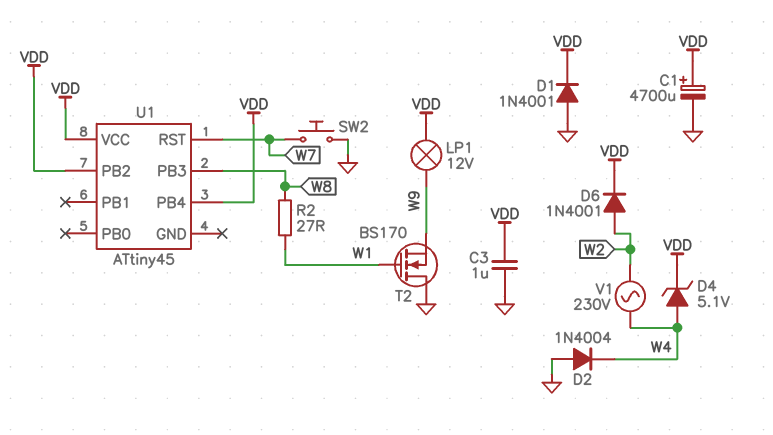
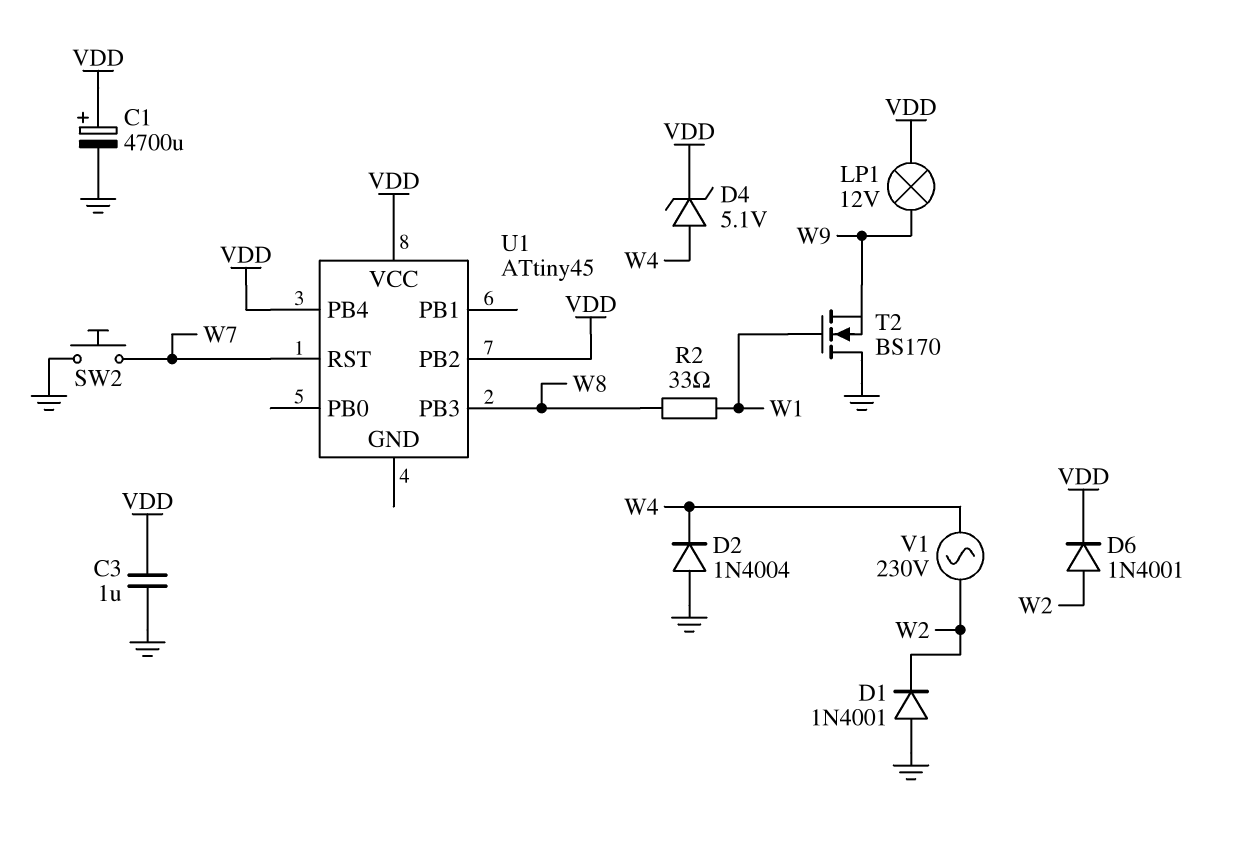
D1: diode 1N4001 (A GND, K VDD) -> diode 1N4001 (A GND, K W2)
R2: 27 (W1, W8) -> 33 (W1, W8)

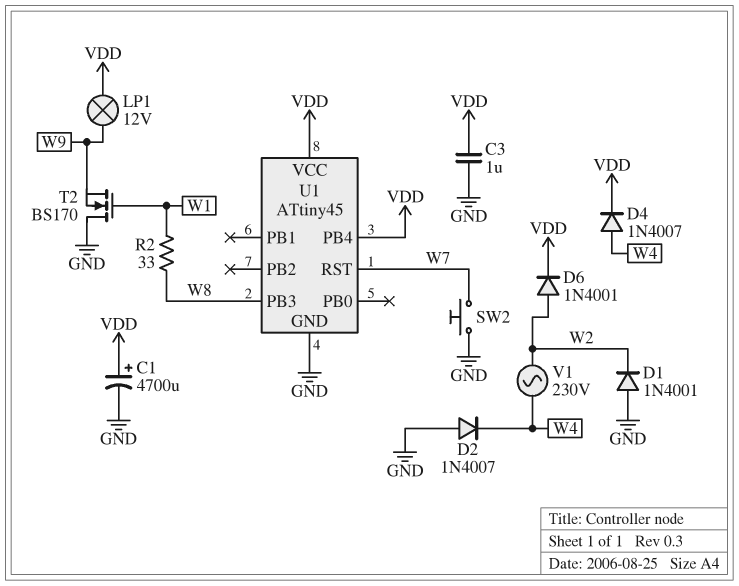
D2: diode 1N4004 (A GND, K W4) -> diode 1N4007 (A GND, K W4)
D4: zener 5.1V (A W4, K VDD) -> diode 1N4007 (A W4, K VDD)
U1 pin GND: none -> GND
U1 pin PB2: VDD -> none

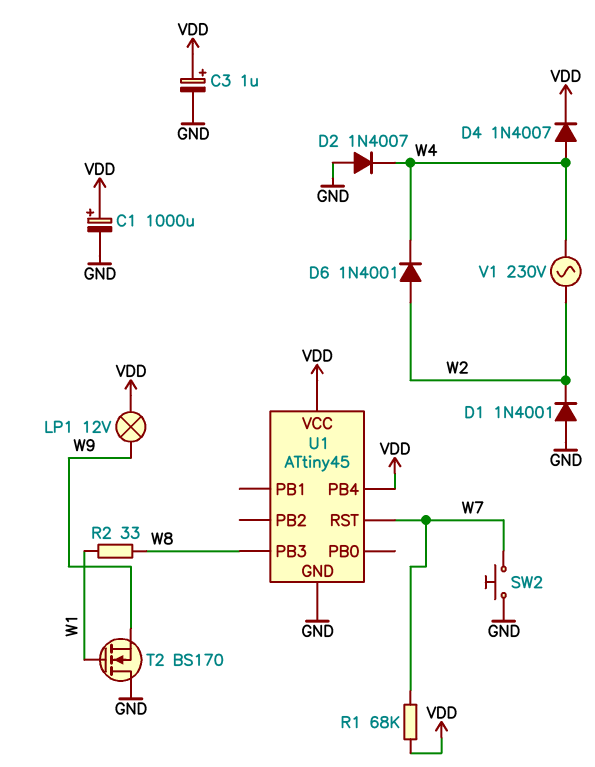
C1: 4700uF (plus VDD, minus GND) -> 1000uF (plus VDD, minus GND)
C3: 1uF (GND, VDD) -> 1uF (plus VDD, minus GND)
D6: diode 1N4001 (A W2, K VDD) -> diode 1N4001 (A W2, K W4)
R1: none -> 68k (VDD, W7)

